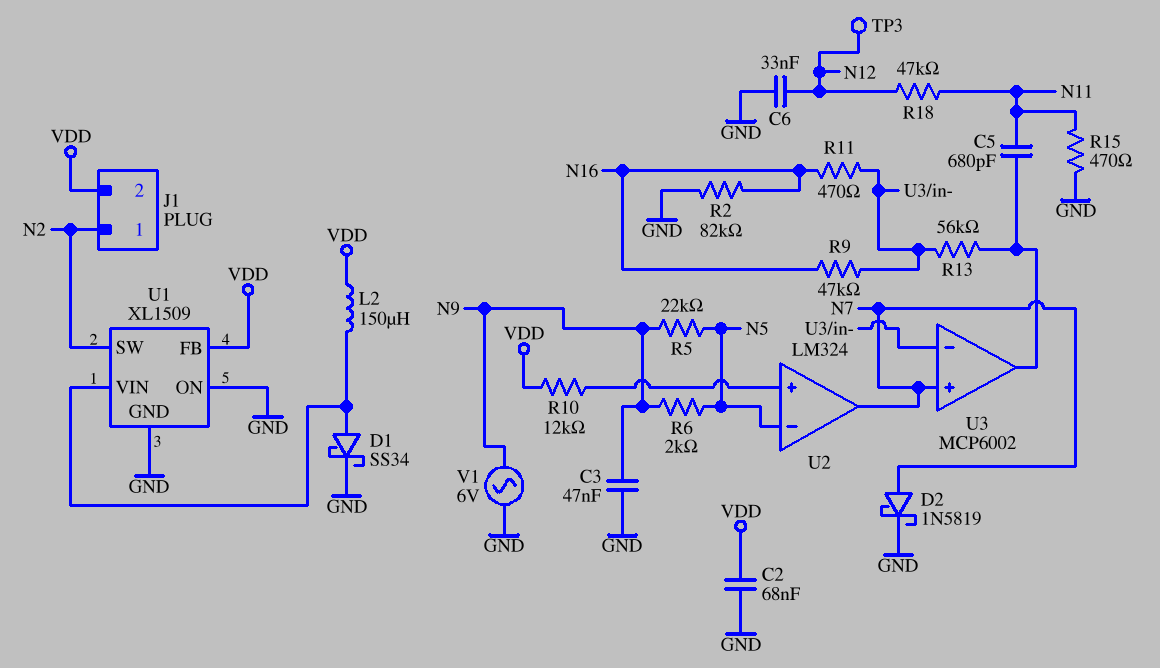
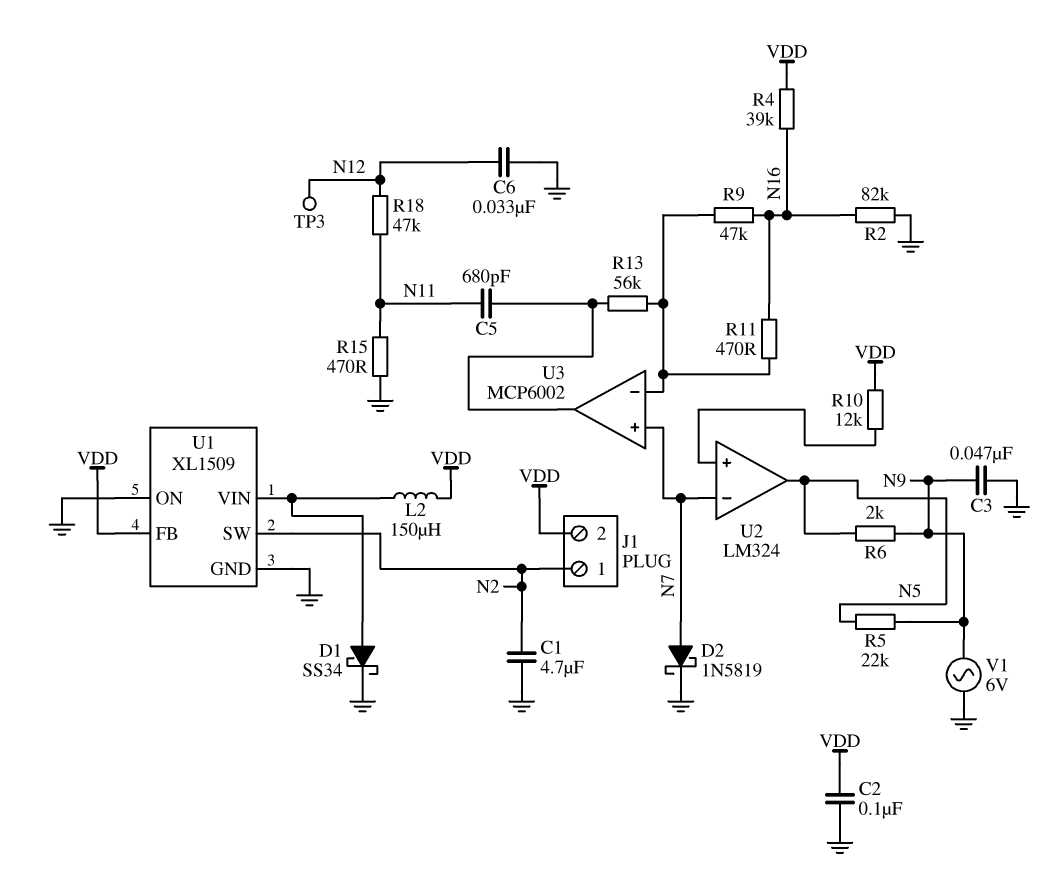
C1: none -> 4.7uF (GND, N2)
C2: 68nF (GND, VDD) -> 100nF (GND, VDD)
R4: none -> 39k (N16, VDD)
U2 pin in-: N5 -> N7
U2 pin out: N7 -> N5

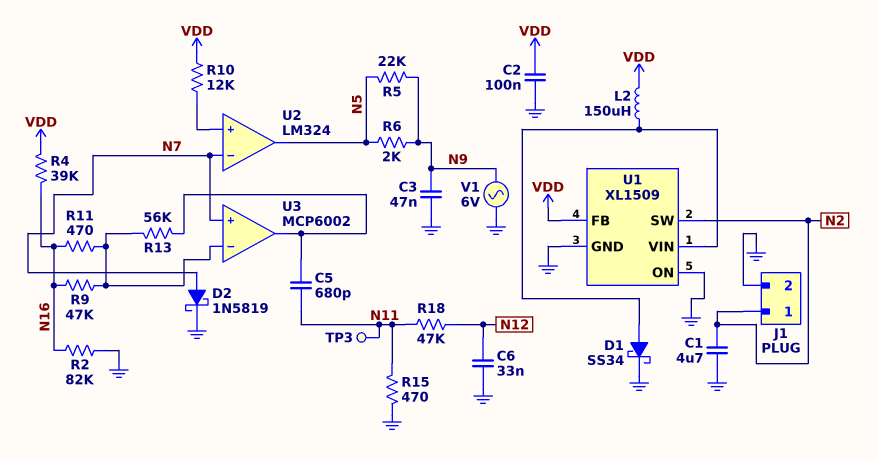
J1 pin 2: VDD -> GND
TP3: test point (N12) -> test point (N11)

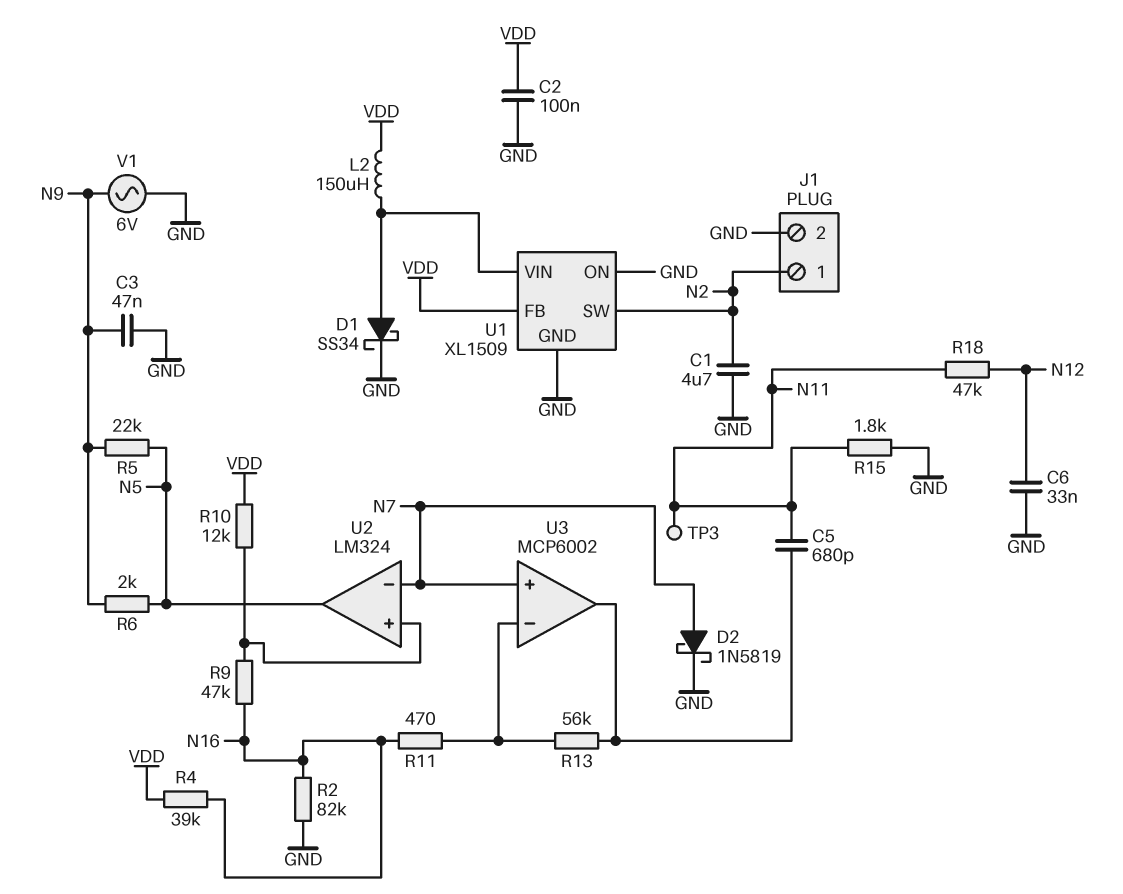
R9: 47k (N16, U3/in-) -> 47k (N16, U2/in+)
R15: 470 (GND, N11) -> 1.8k (GND, N11)

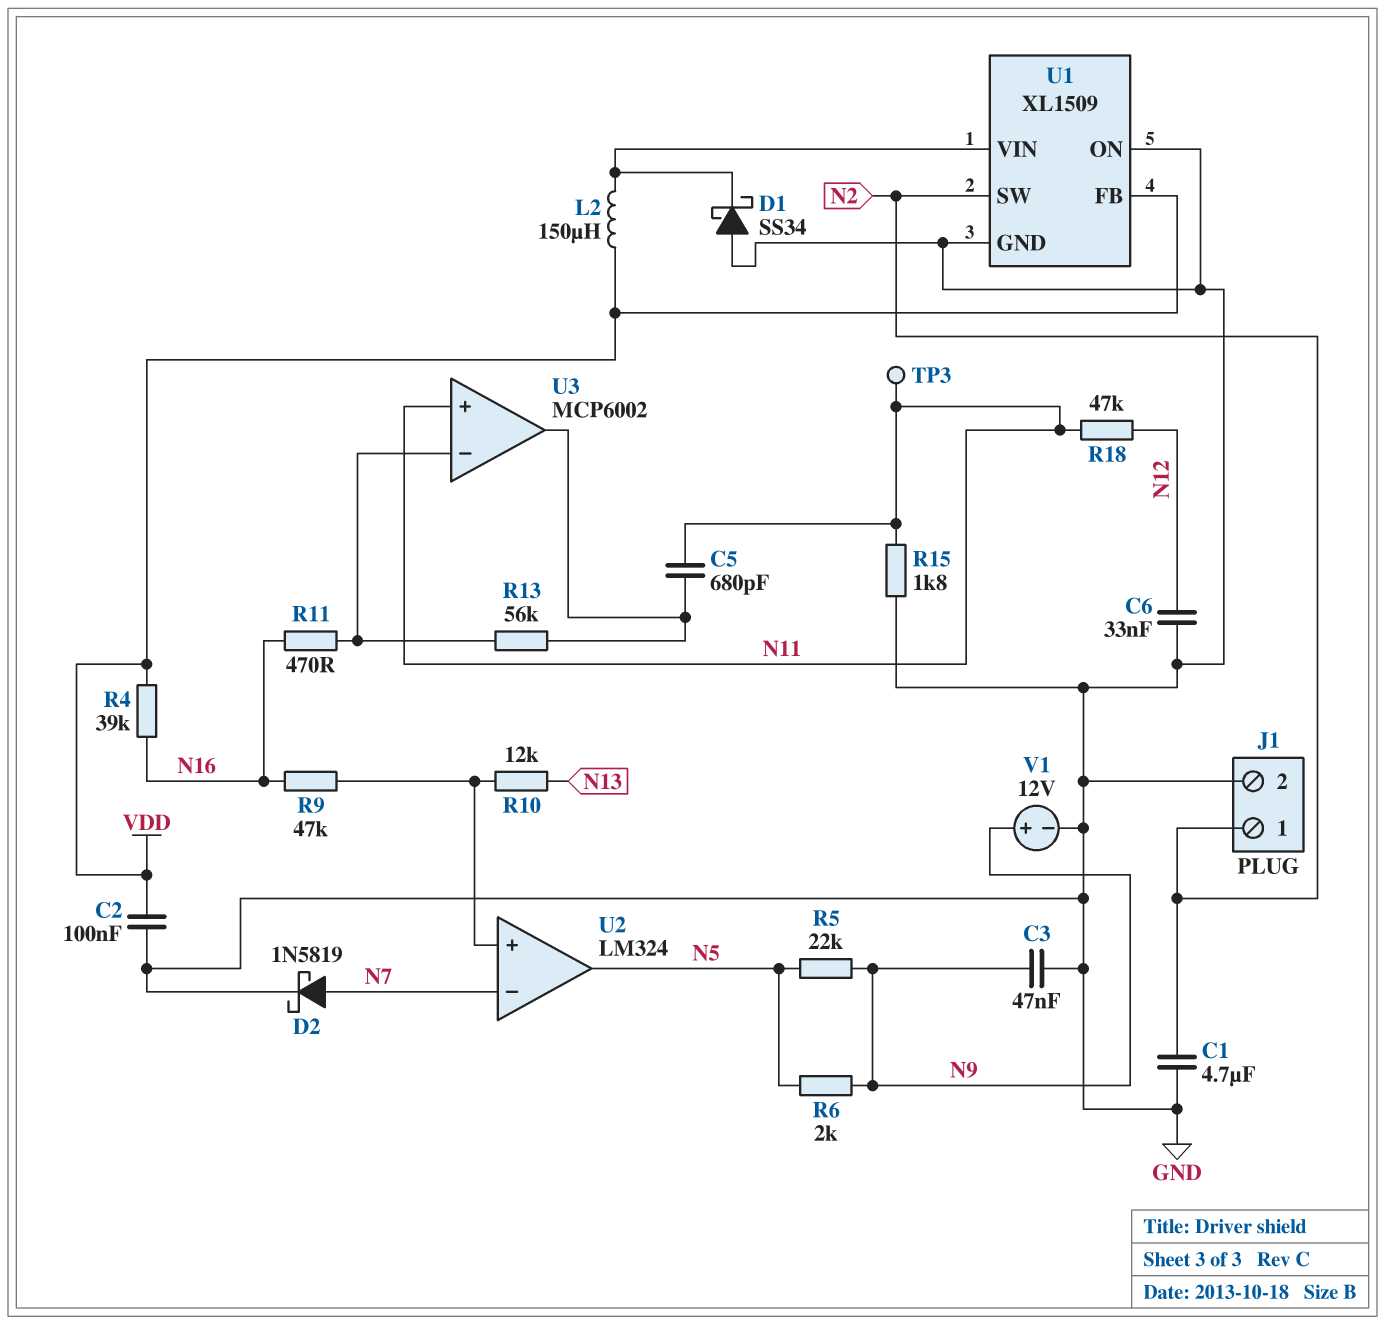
D1: schottky SS34 (A U1/VIN, K GND) -> schottky SS34 (A GND, K U1/VIN)
R2: 82k (GND, N16) -> none
R10: 12k (U2/in+, VDD) -> 12k (N13, U2/in+)
U3 pin in+: N7 -> N11
V1: AC 6V (GND, N9) -> 12V (plus N9, minus GND)

